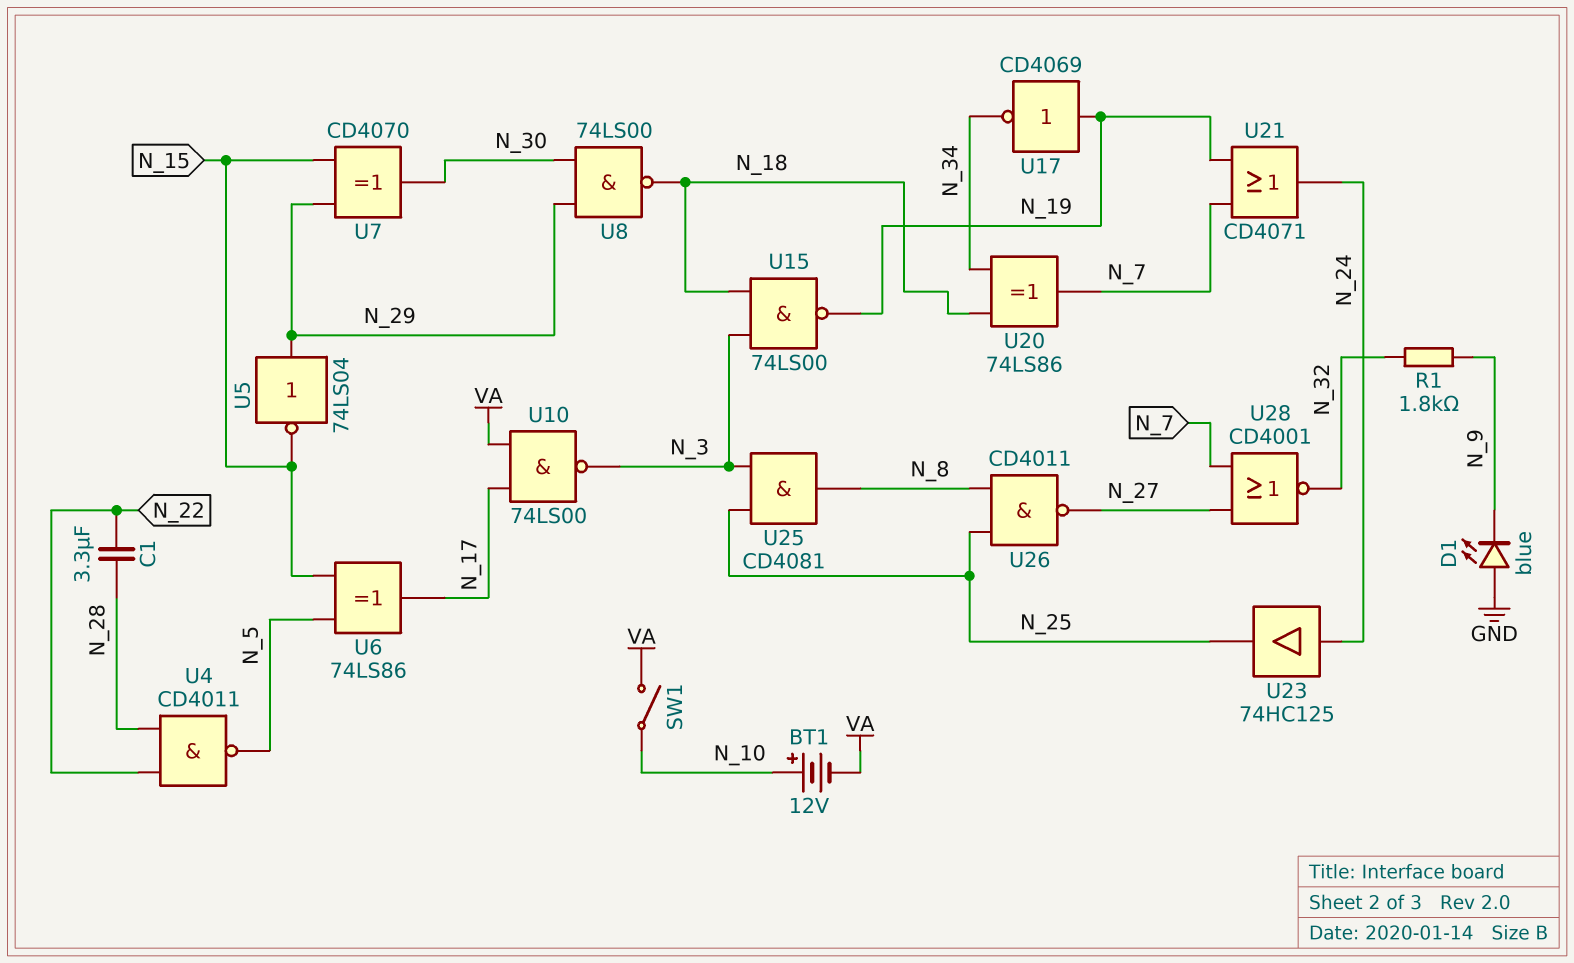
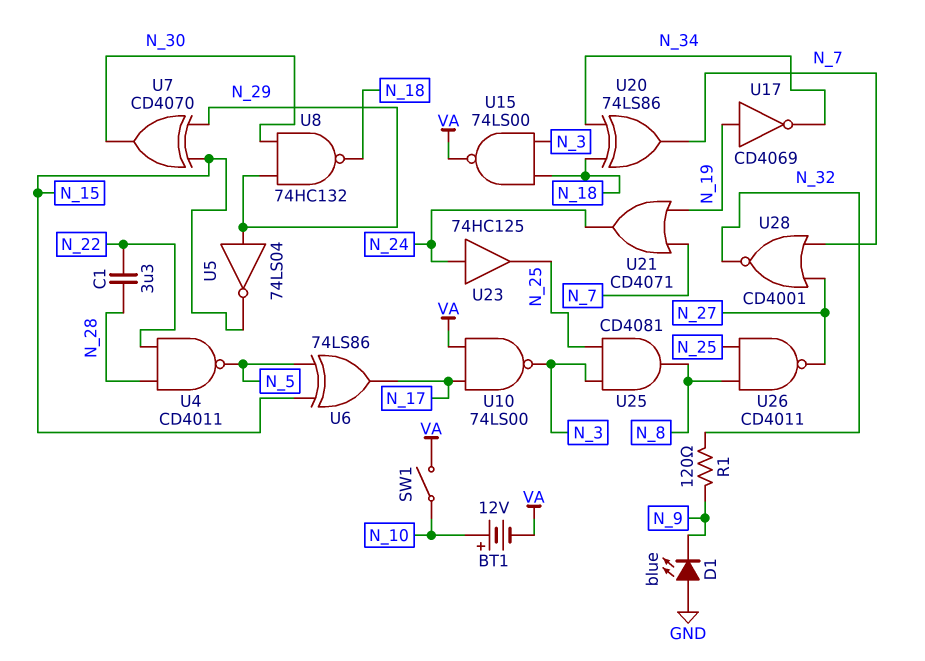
R1: 1.8k (N_9, N_32) -> 120 (N_9, N_32)
U8: NAND 74LS00 (in N_29, in N_30, out N_18) -> NAND 74HC132 (in N_29, in N_30, out N_18)
U15: NAND 74LS00 (in N_3, in N_18, out N_19) -> NAND 74LS00 (in N_3, in N_18, out VA)

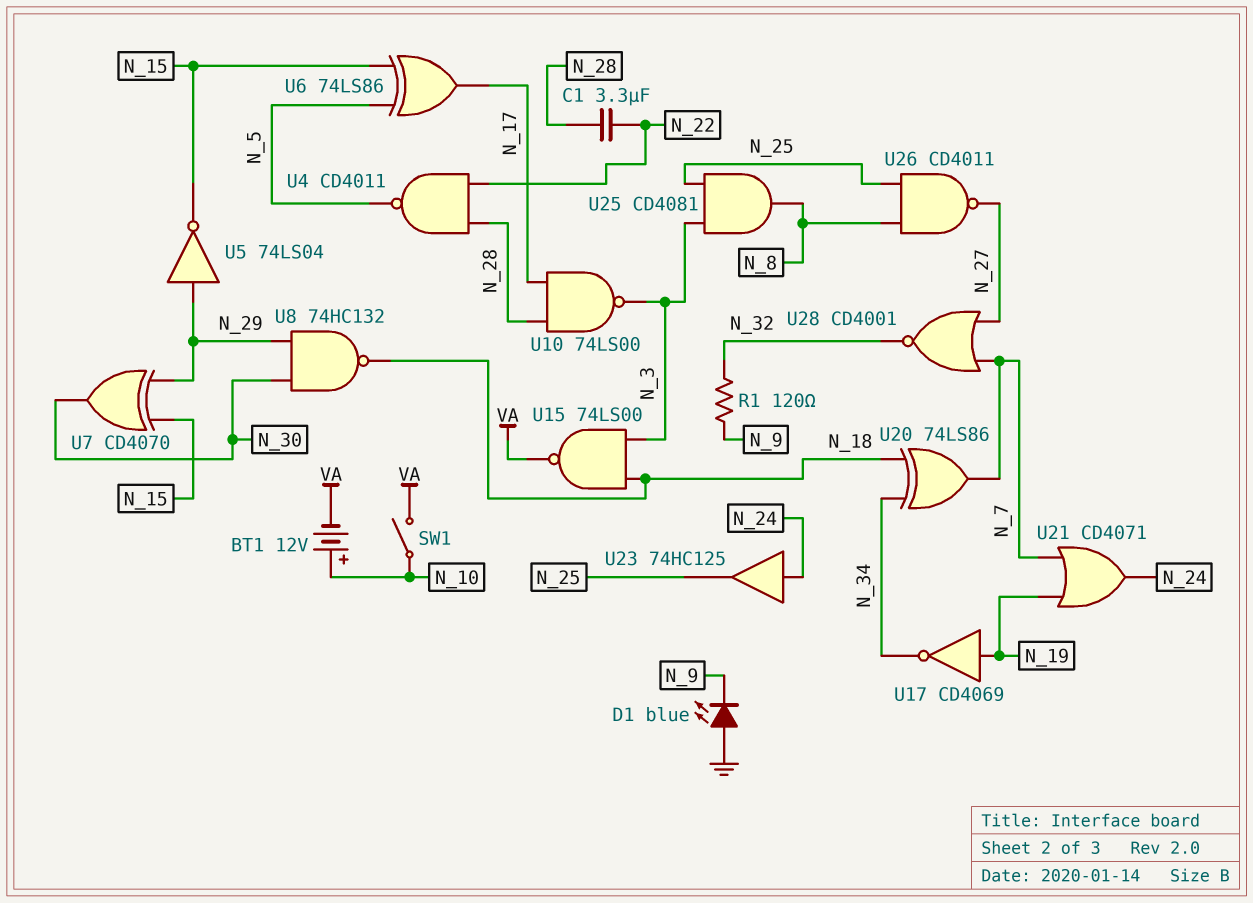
U10: NAND 74LS00 (in N_17, in VA, out N_3) -> NAND 74LS00 (in N_17, in N_28, out N_3)

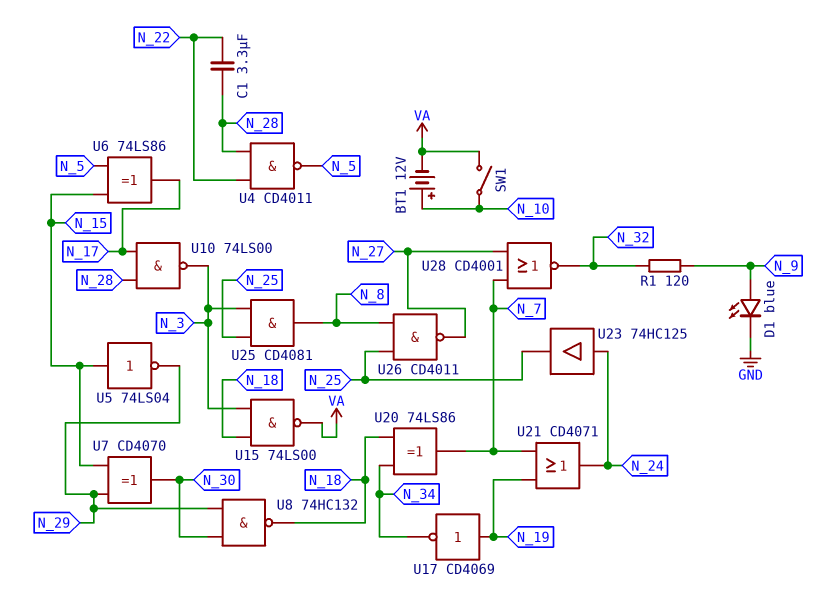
D1: LED blue (A GND, K N_9) -> LED blue (A N_9, K GND)
U5: NOT 74LS04 (in N_29, out N_15) -> NOT 74LS04 (in N_15, out N_29)

